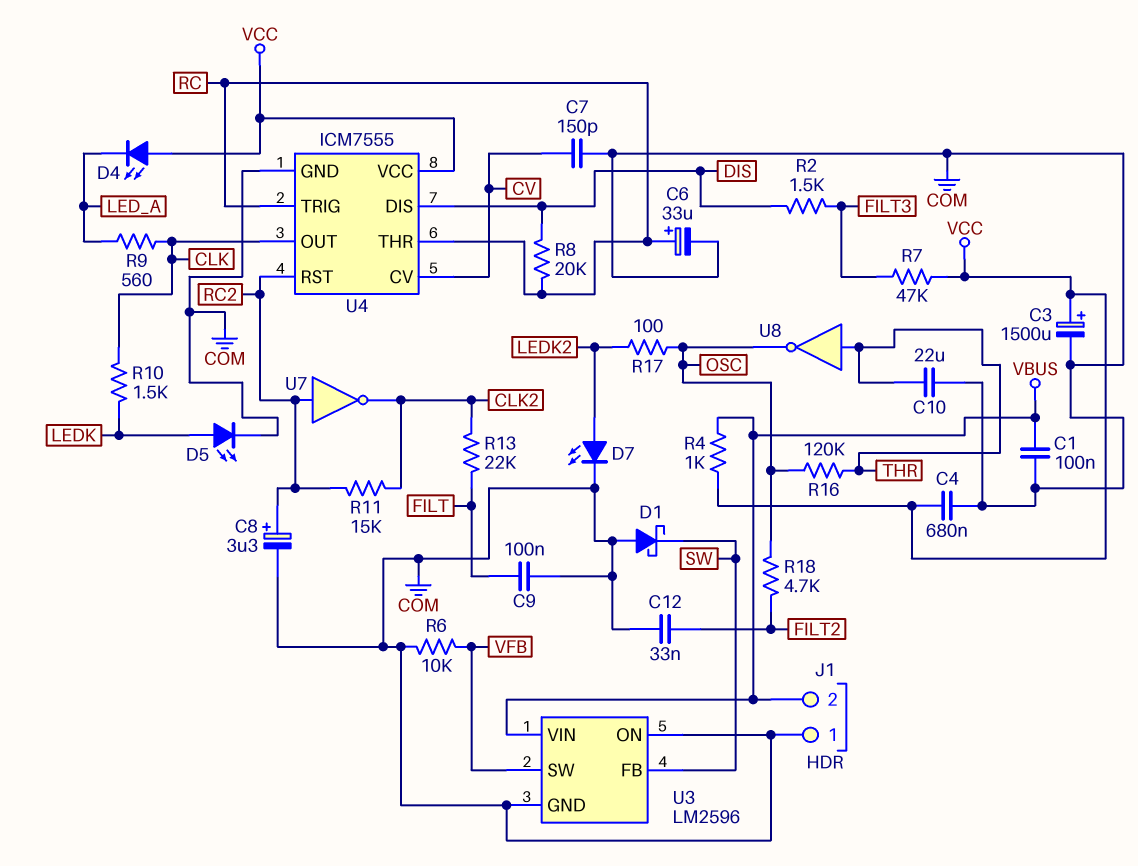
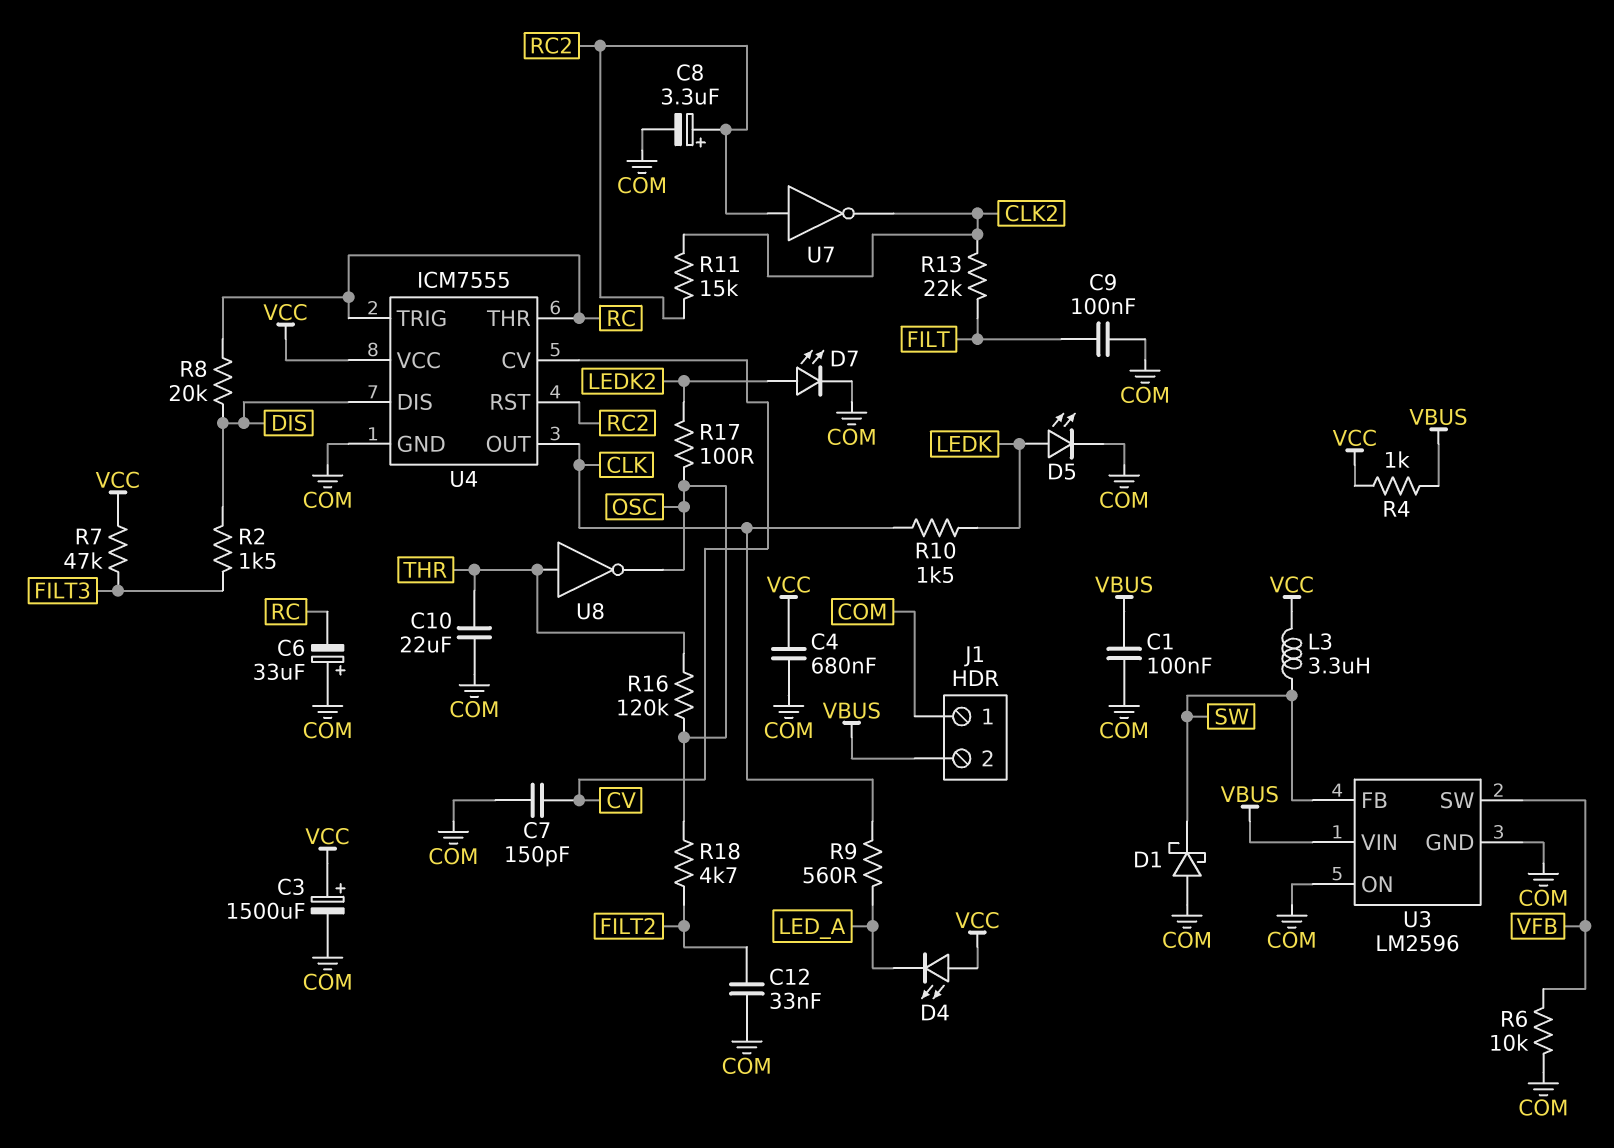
C6: 33uF (plus RC, minus COM) -> 33uF (plus COM, minus RC)
L3: none -> 3.3uH (SW, VCC)

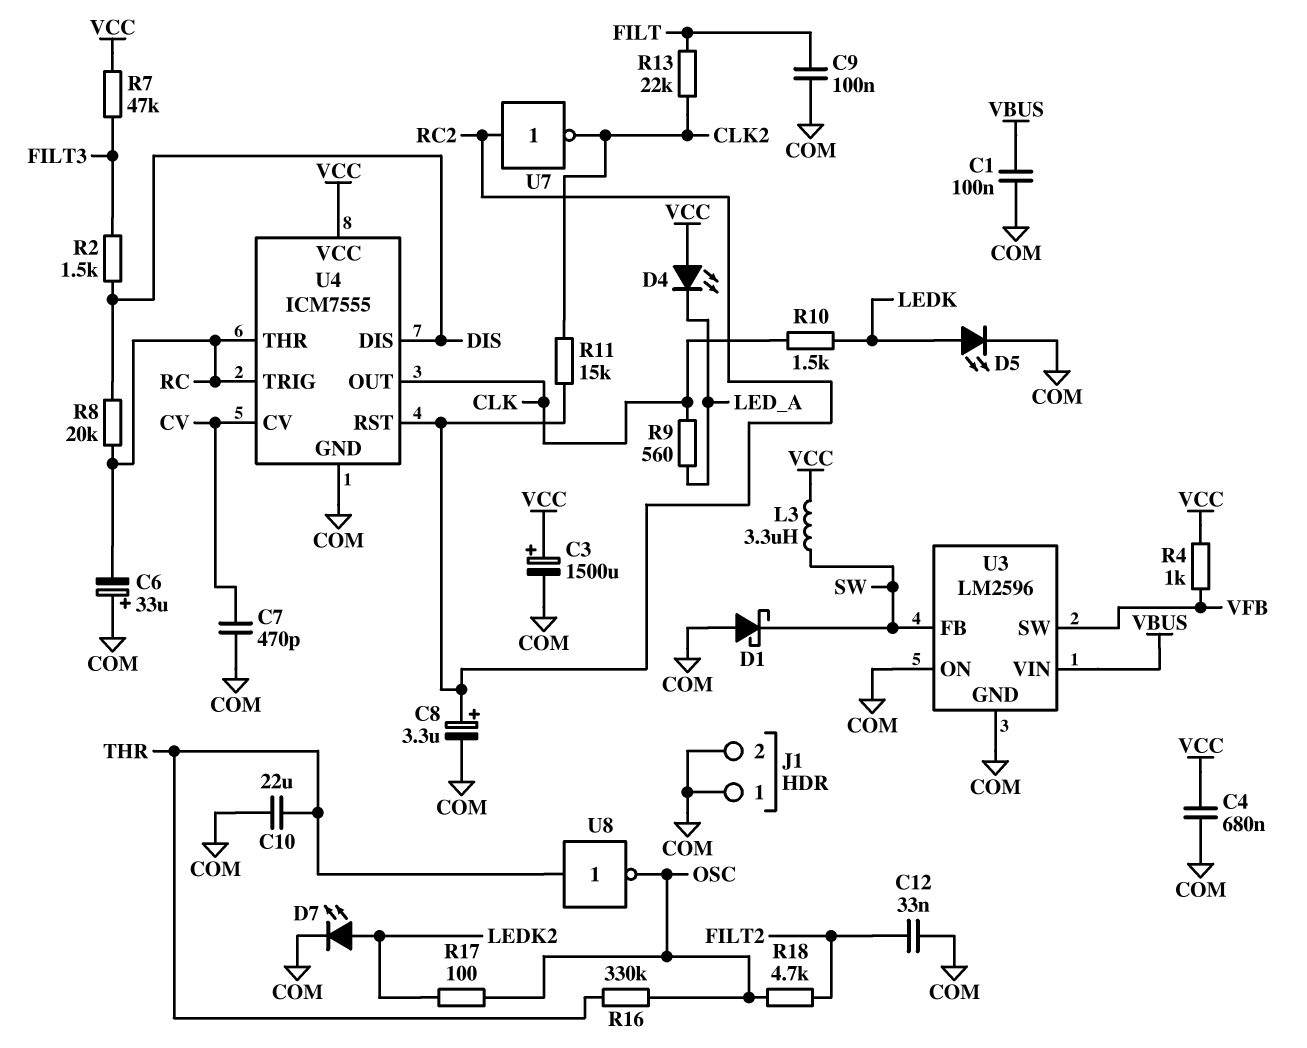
C7: 150pF (COM, CV) -> 470pF (COM, CV)
J1 pin 2: VBUS -> COM
R4: 1k (VBUS, VCC) -> 1k (VCC, VFB)
R6: 10k (COM, VFB) -> none
R16: 120k (OSC, THR) -> 330k (OSC, THR)

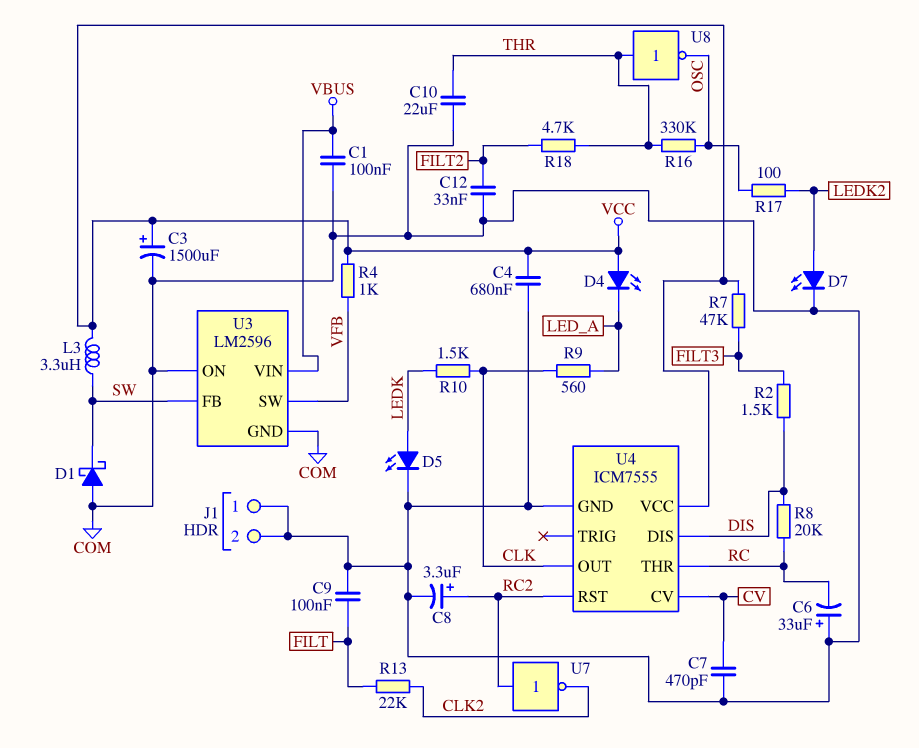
R11: 15k (CLK2, RC2) -> none
R18: 4.7k (FILT2, OSC) -> 4.7k (FILT2, THR)
U4 pin TRIG: RC -> none

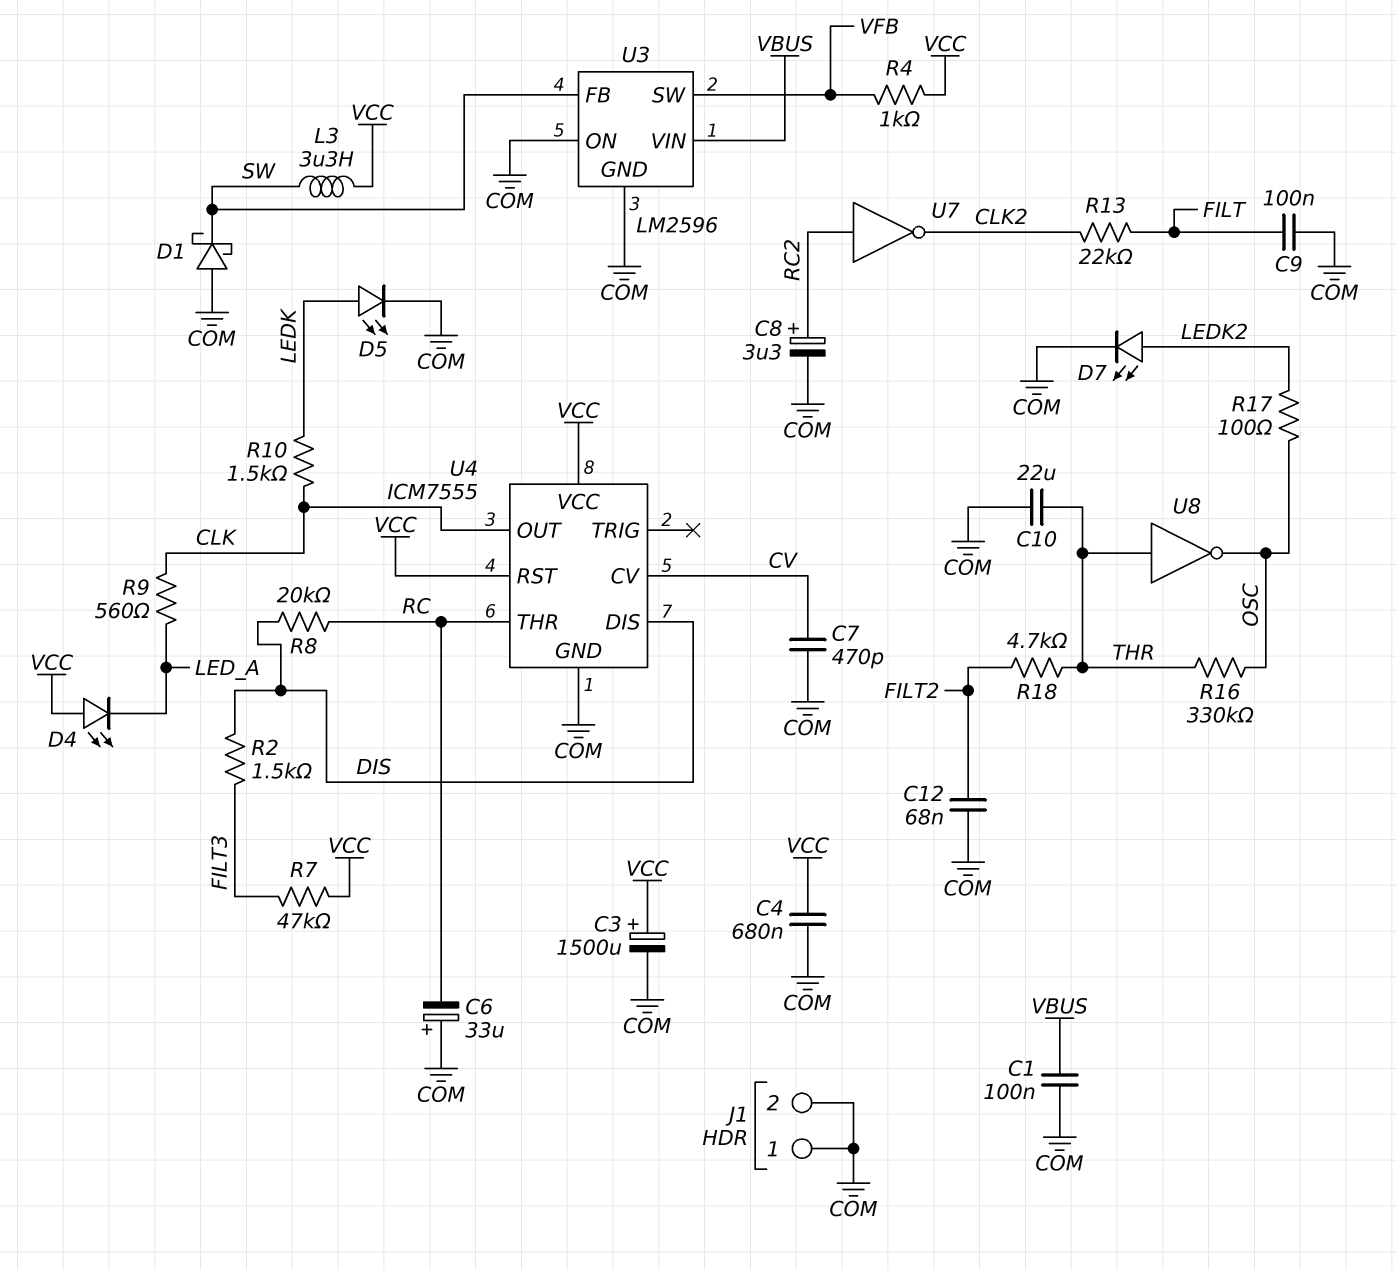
C12: 33nF (COM, FILT2) -> 68nF (COM, FILT2)
U4 pin RST: RC2 -> VCC

